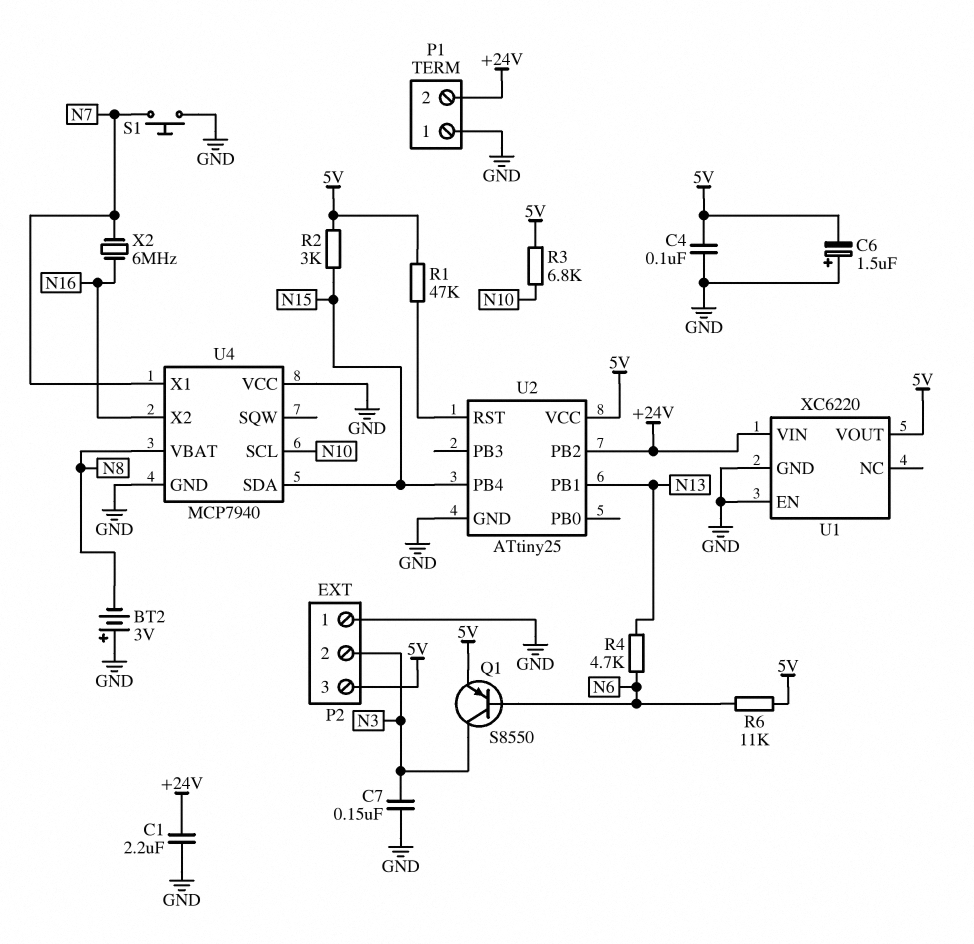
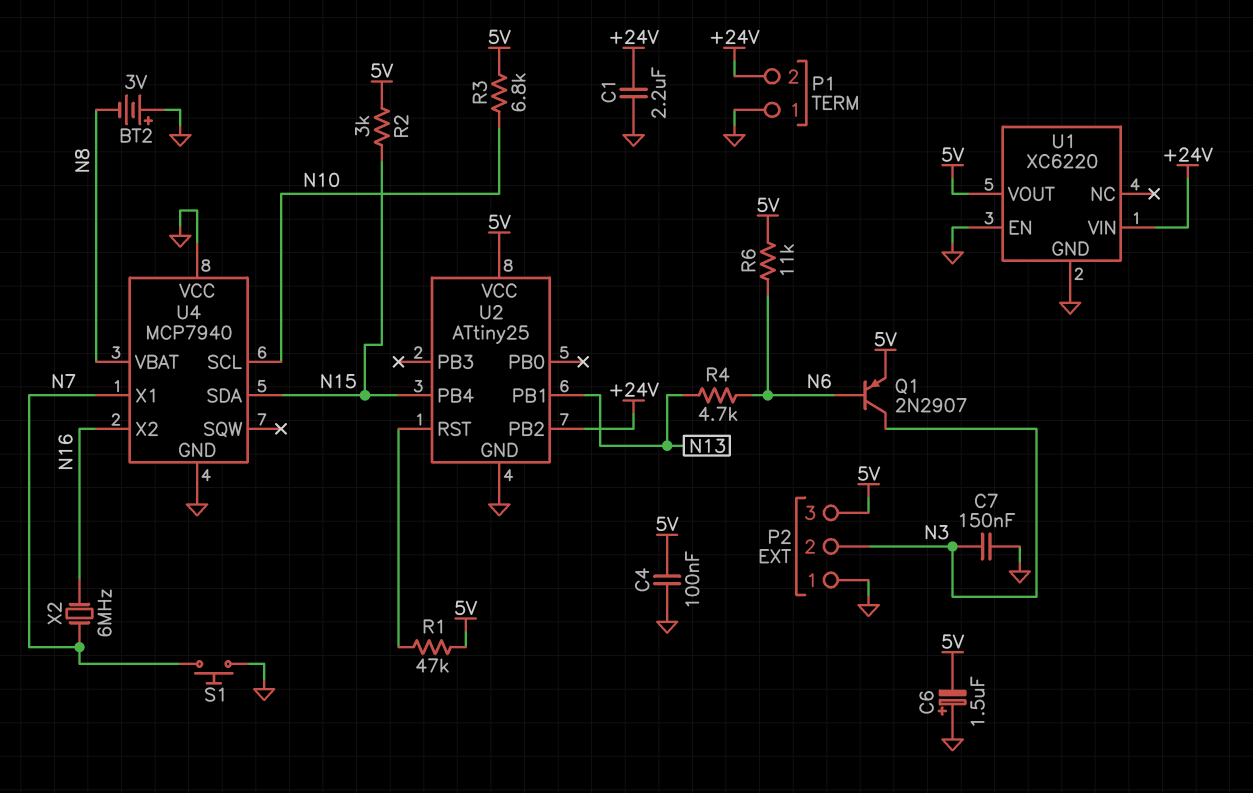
Q1: PNP S8550 (B N6, C N3, E 5V) -> PNP 2N2907 (B N6, C N3, E 5V)

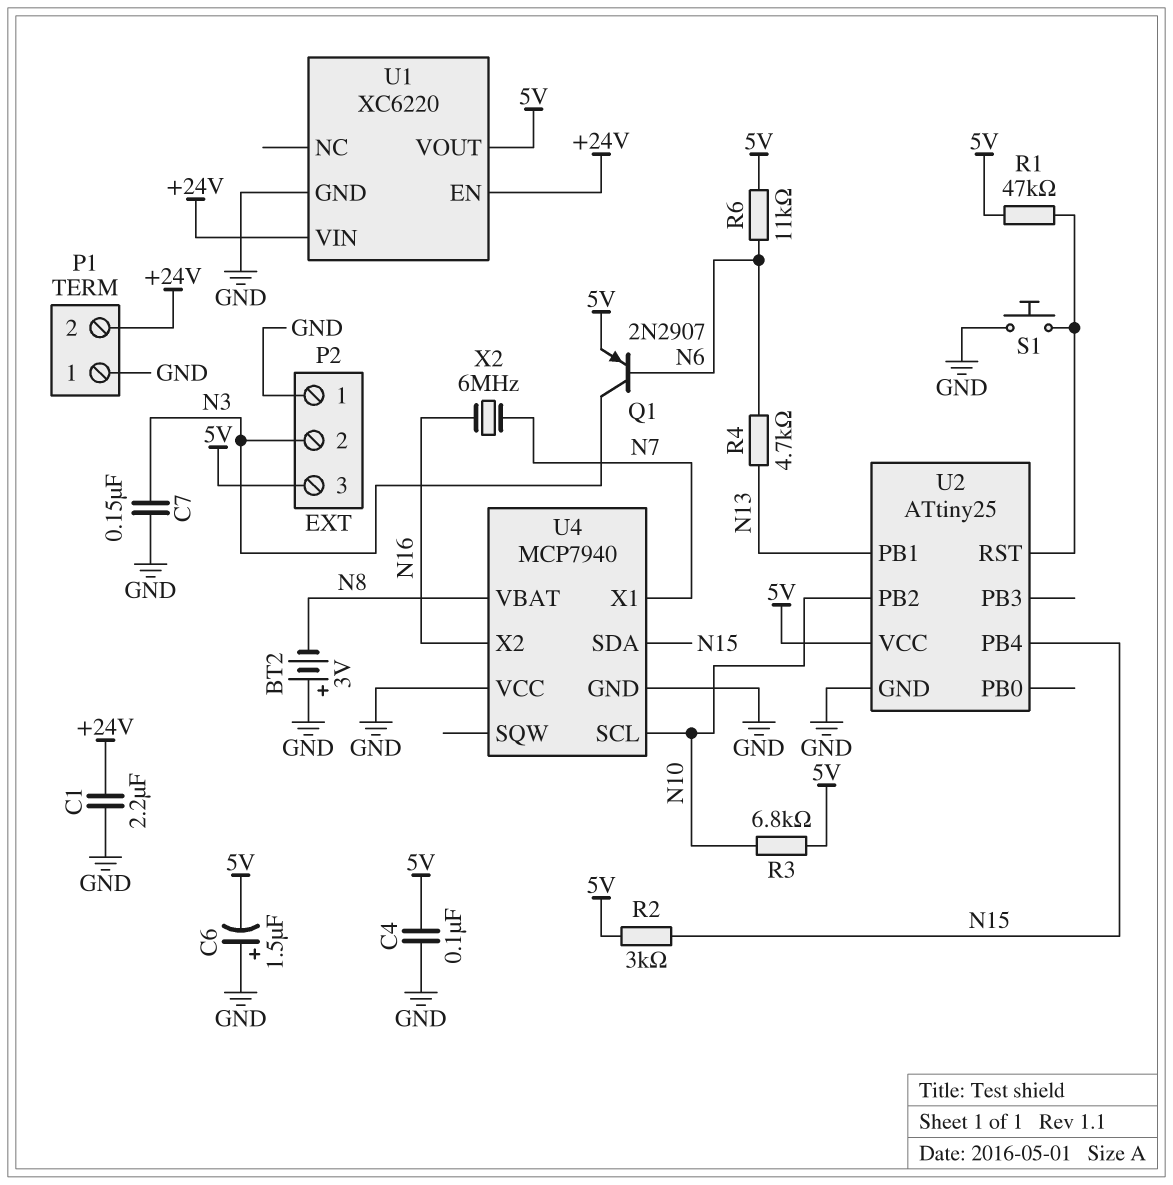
S1: button (GND, N7) -> button (GND, U2/RST)
U1 pin EN: GND -> +24V
U2 pin PB2: +24V -> N10

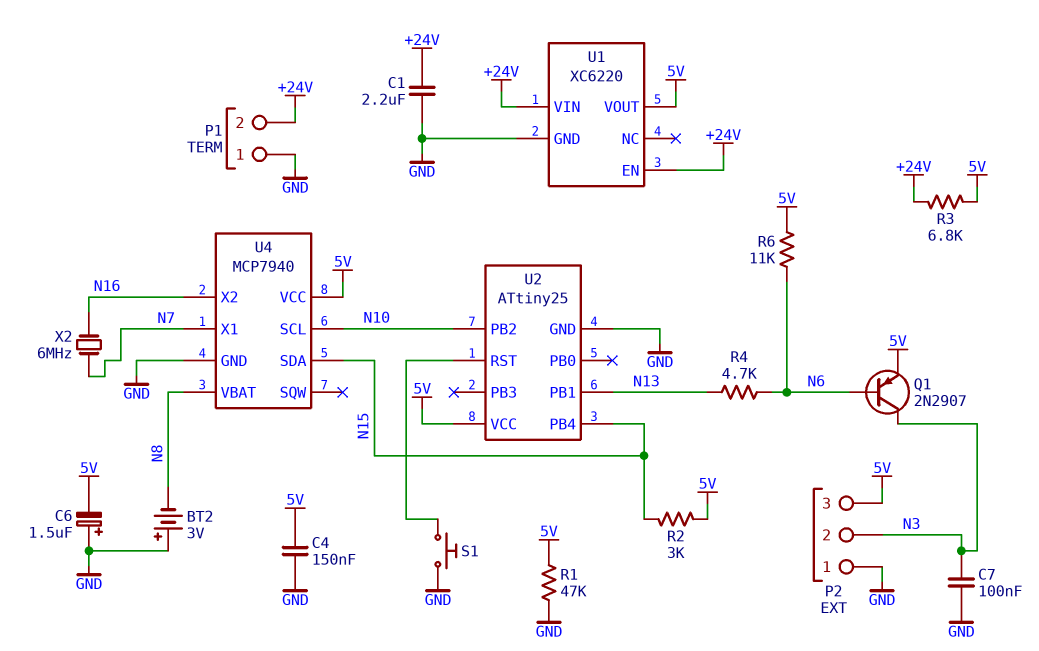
C4: 100nF (5V, GND) -> 150nF (5V, GND)
C7: 150nF (GND, N3) -> 100nF (GND, N3)
R1: 47k (5V, U2/RST) -> 47k (5V, GND)
R3: 6.8k (5V, N10) -> 6.8k (+24V, 5V)
U4 pin VCC: GND -> 5V

